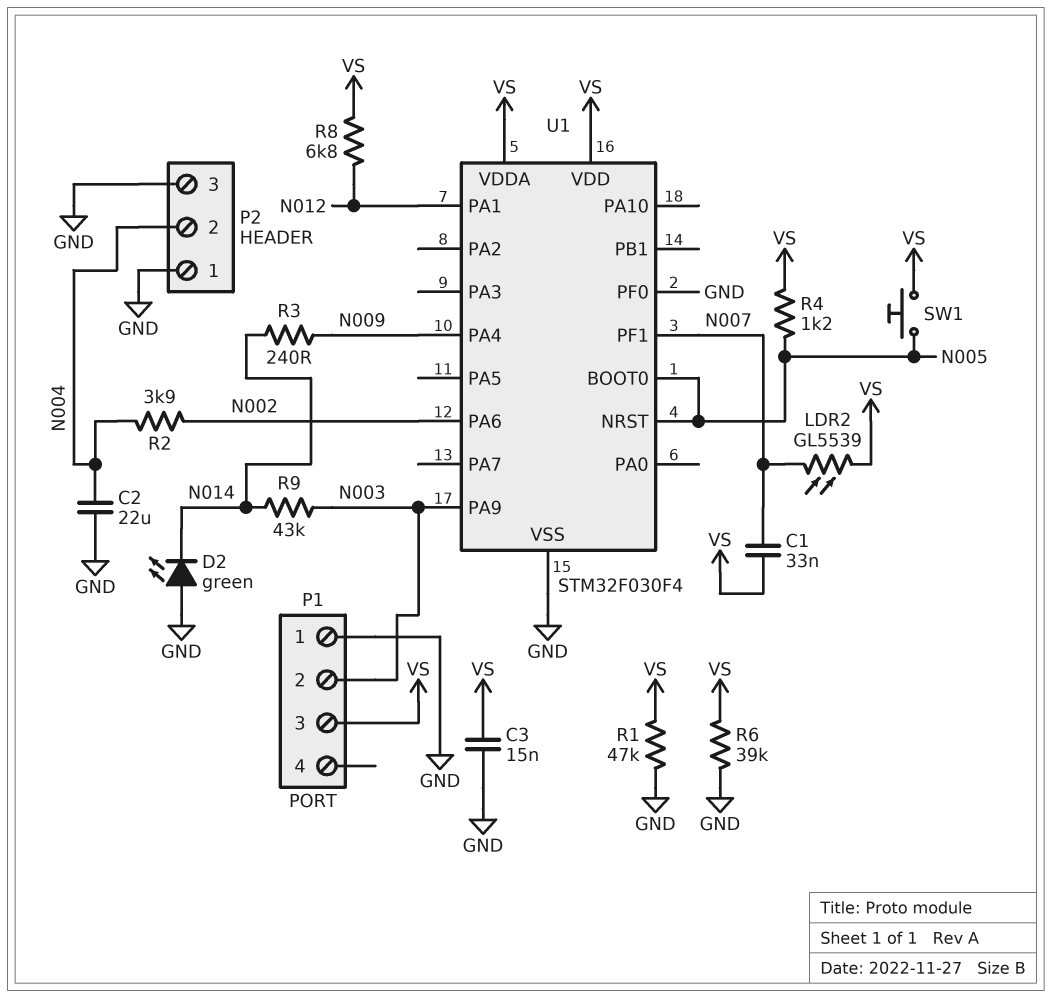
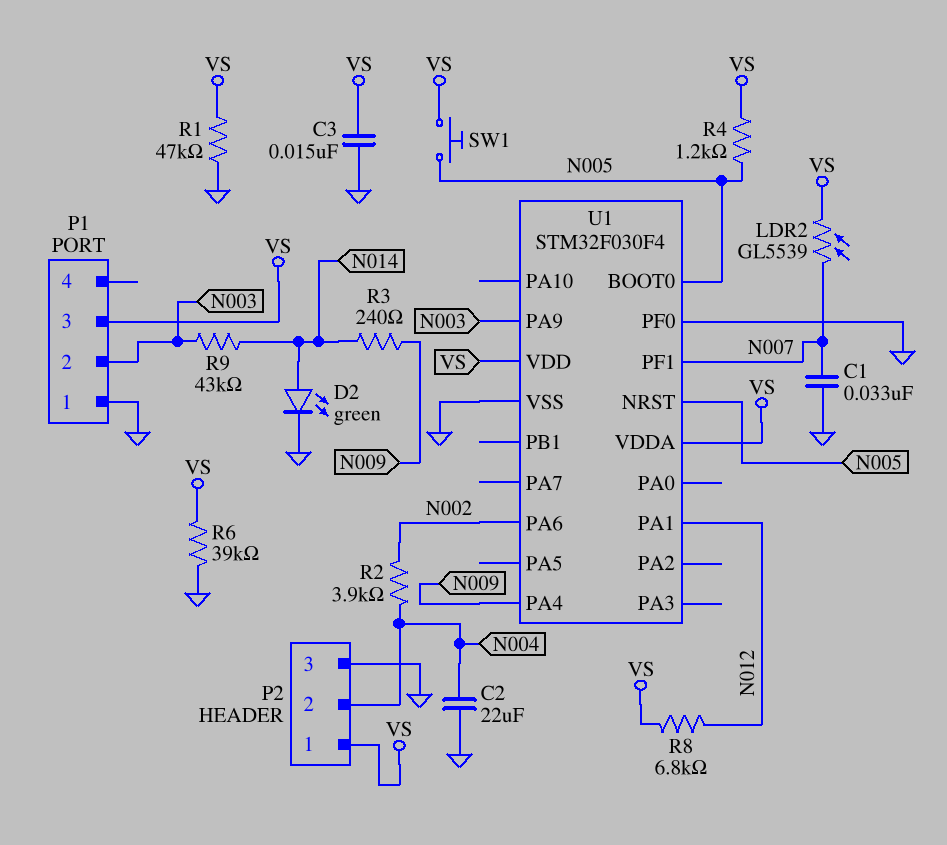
C1: 33nF (N007, VS) -> 33nF (GND, N007)
D2: LED green (A GND, K N014) -> LED green (A N014, K GND)
P2 pin 1: GND -> VS

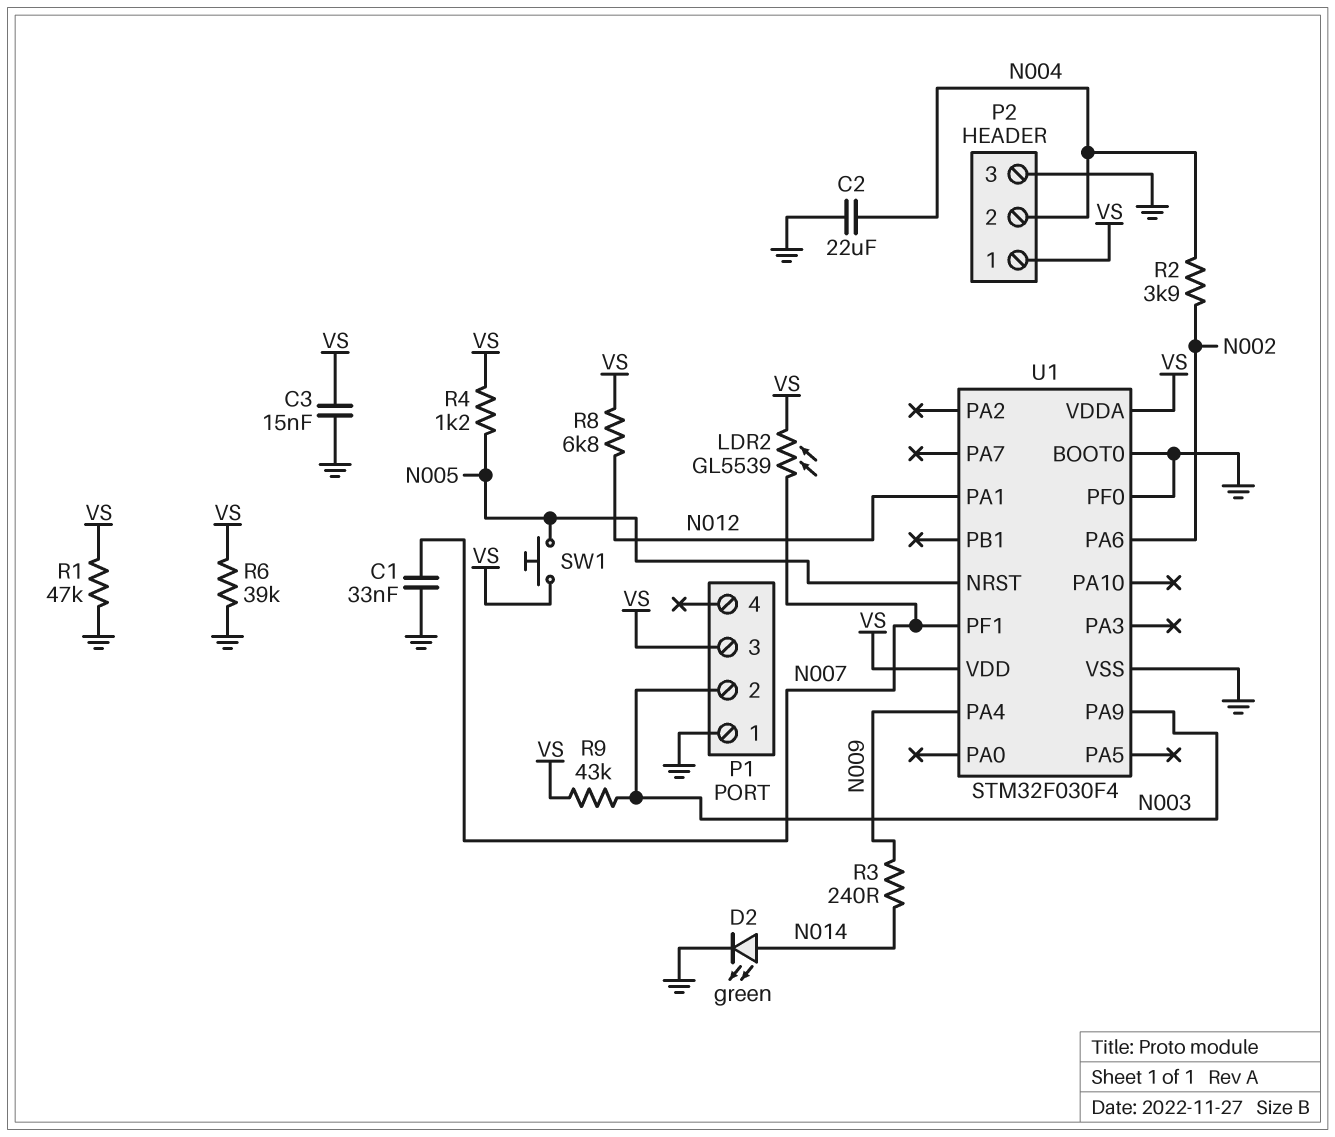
R9: 43k (N003, N014) -> 43k (N003, VS)
U1 pin BOOT0: N005 -> GND

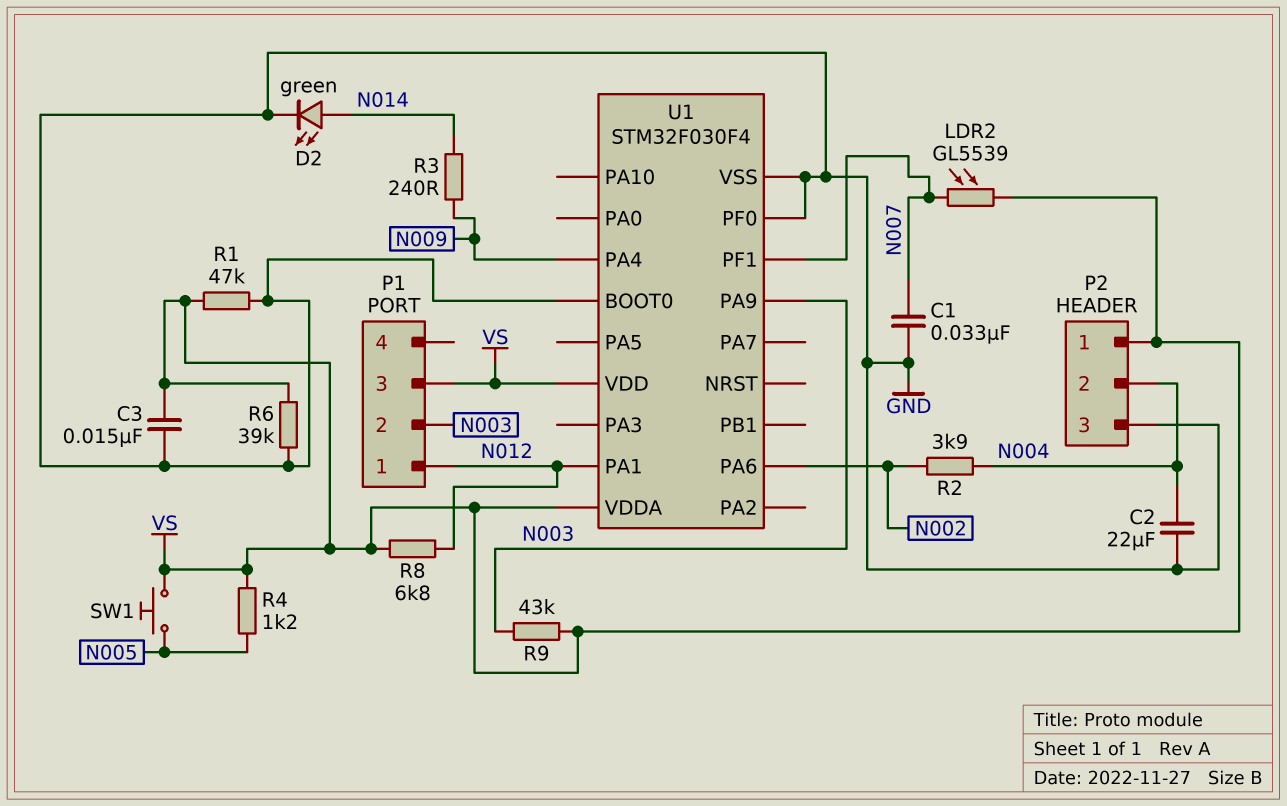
P1 pin 1: GND -> N012
U1 pin NRST: N005 -> none

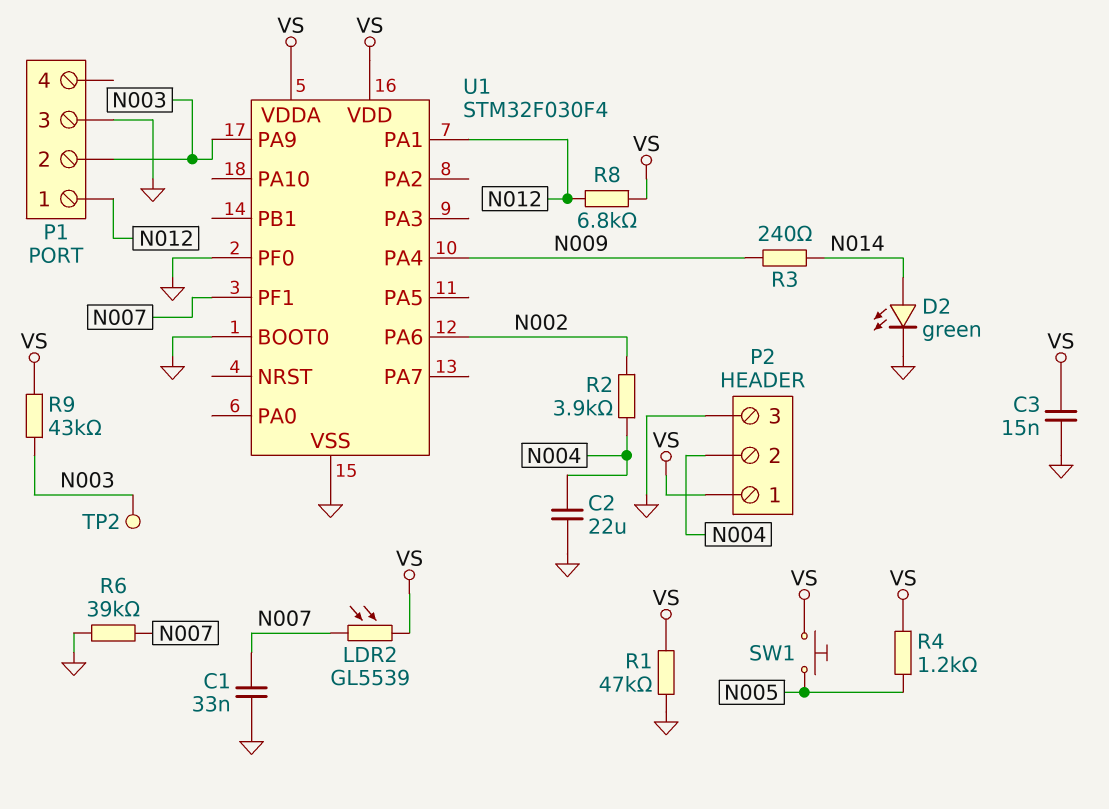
P1 pin 3: VS -> GND
R6: 39k (GND, VS) -> 39k (GND, N007)
TP2: none -> test point (N003)

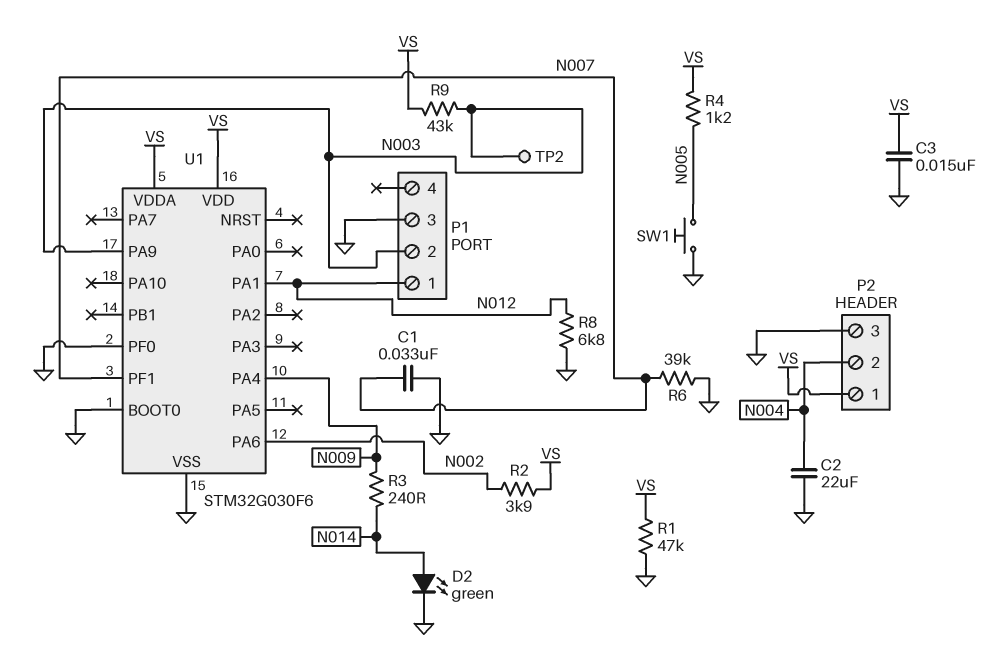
LDR2: GL5539 (N007, VS) -> none
R2: 3.9k (N002, N004) -> 3.9k (N002, VS)
R8: 6.8k (N012, VS) -> 6.8k (GND, N012)
SW1: button (N005, VS) -> button (GND, N005)
U1: STM32F030F4 -> STM32G030F6

